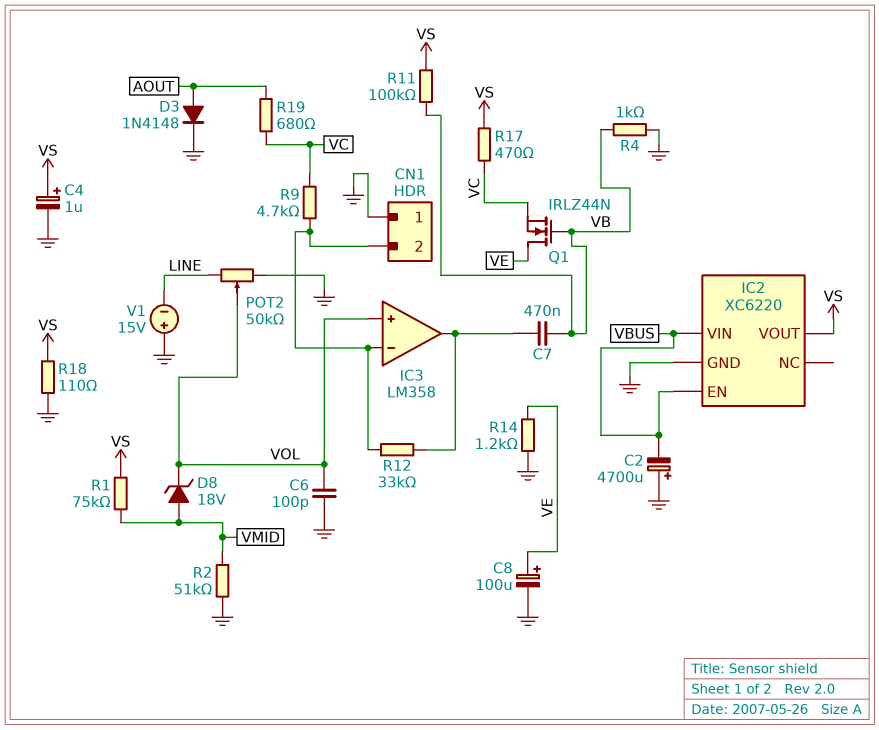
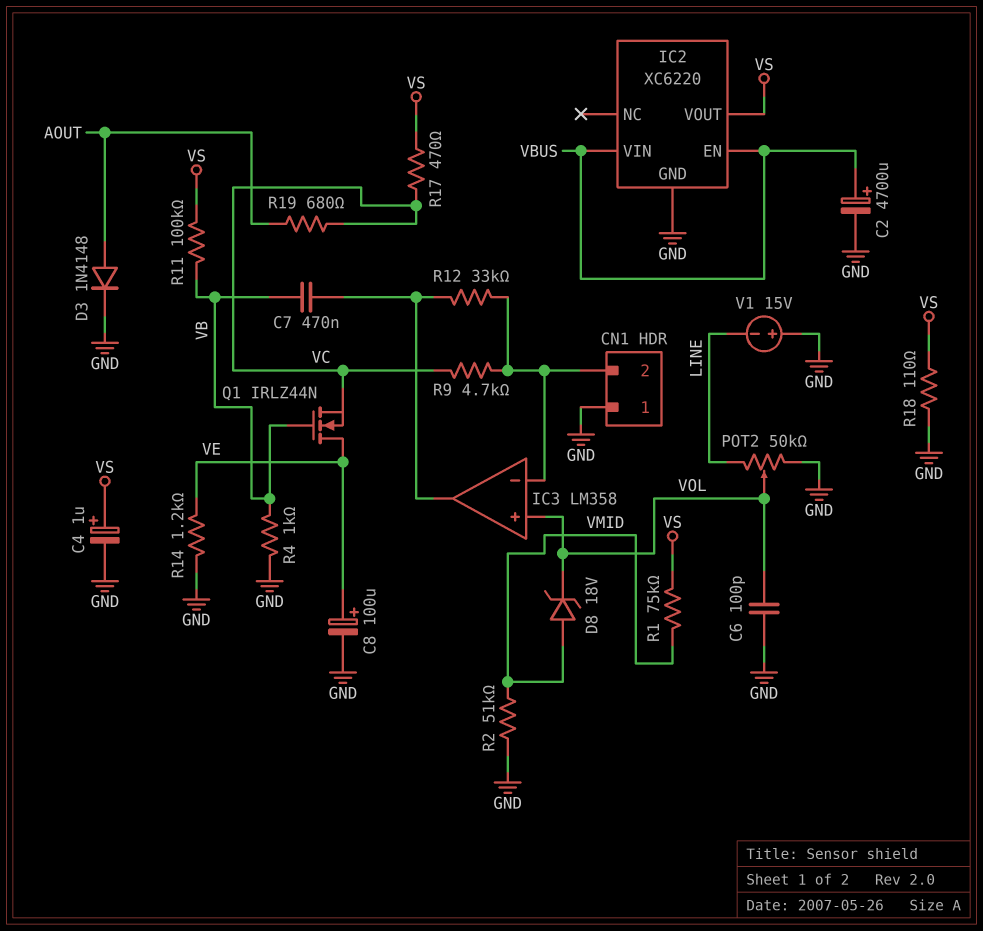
C2: 4700uF (plus GND, minus VBUS) -> 4700uF (plus VBUS, minus GND)

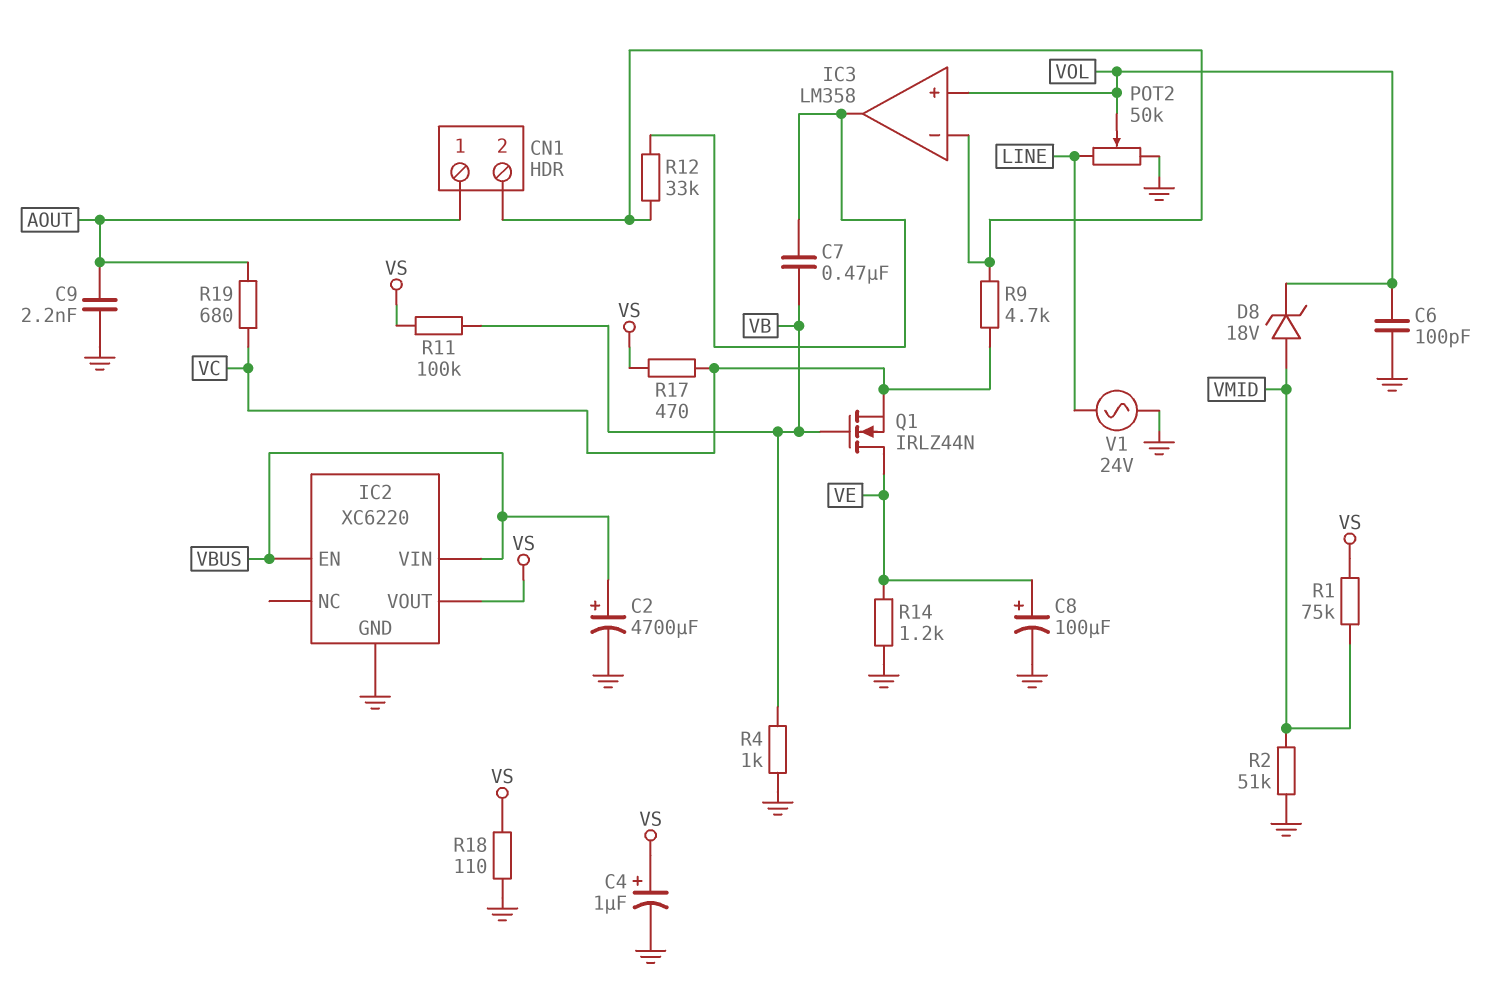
C9: none -> 2.2nF (AOUT, GND)
CN1 pin 1: GND -> AOUT
D3: diode 1N4148 (A AOUT, K GND) -> none
V1: 15V (plus GND, minus LINE) -> AC 24V (GND, LINE)

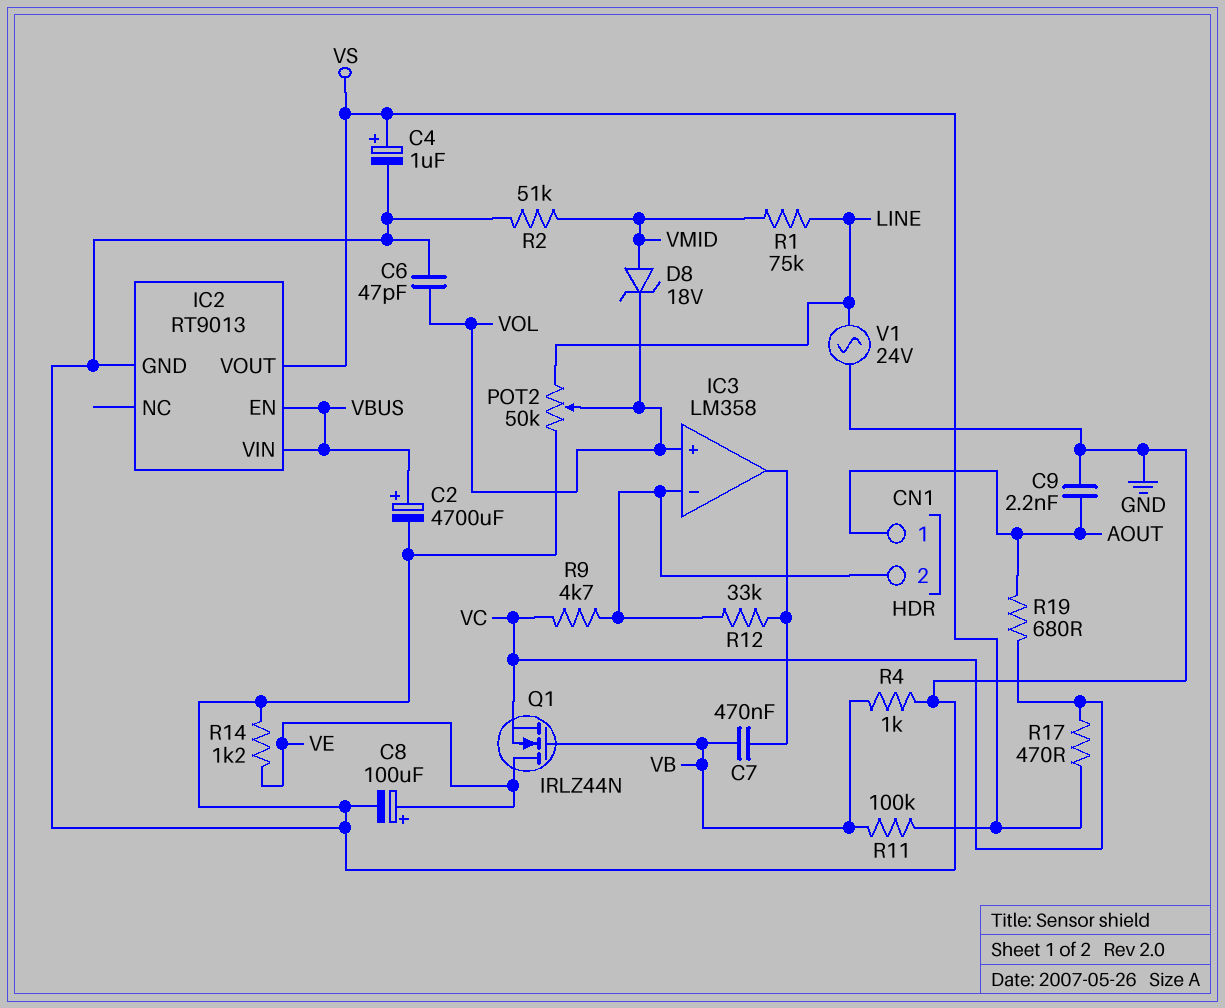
C6: 100pF (GND, VOL) -> 47pF (GND, VOL)
IC2: XC6220 -> RT9013
R1: 75k (VMID, VS) -> 75k (LINE, VMID)
R18: 110 (GND, VS) -> none

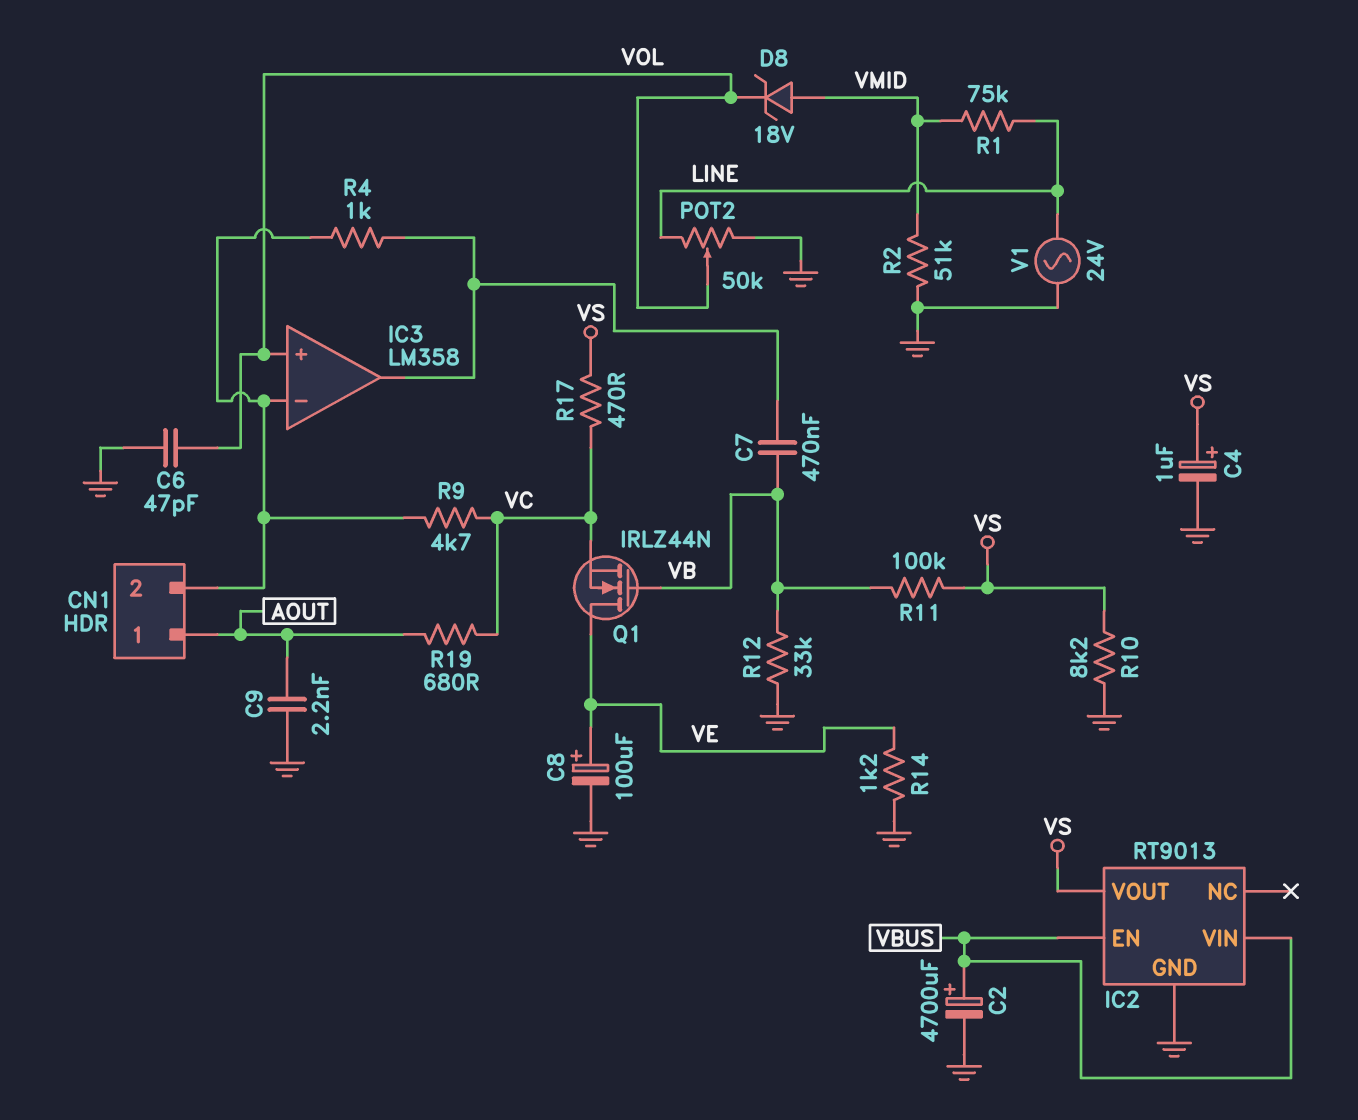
R4: 1k (GND, VB) -> 1k (CN1/2, IC3/out)
R10: none -> 8.2k (GND, VS)
R12: 33k (CN1/2, IC3/out) -> 33k (GND, VB)

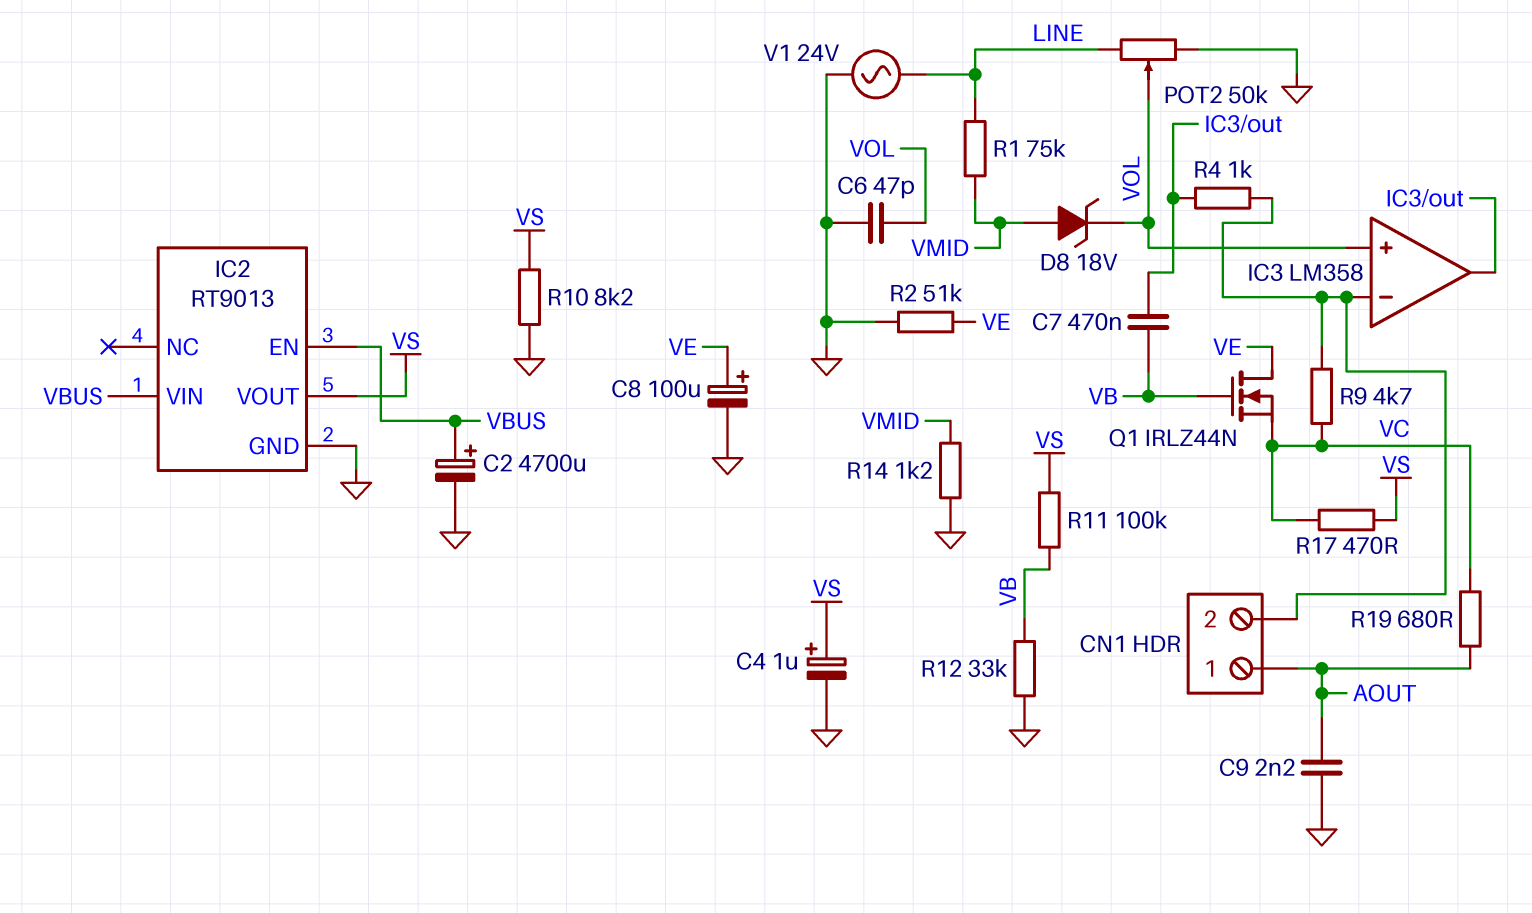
R2: 51k (GND, VMID) -> 51k (GND, VE)
R14: 1.2k (GND, VE) -> 1.2k (GND, VMID)

